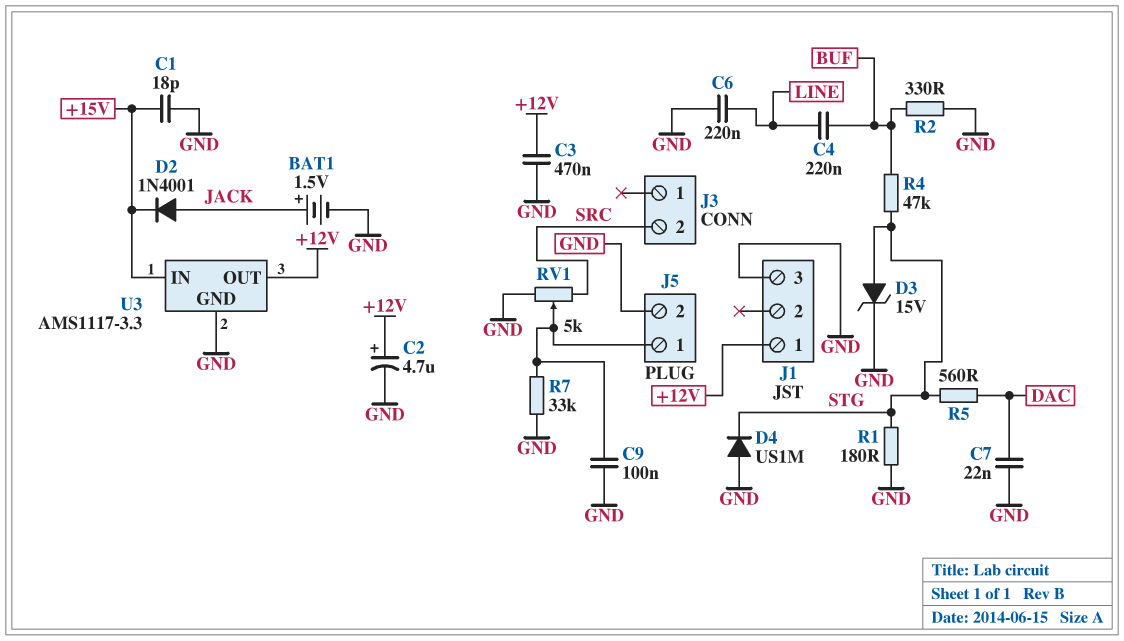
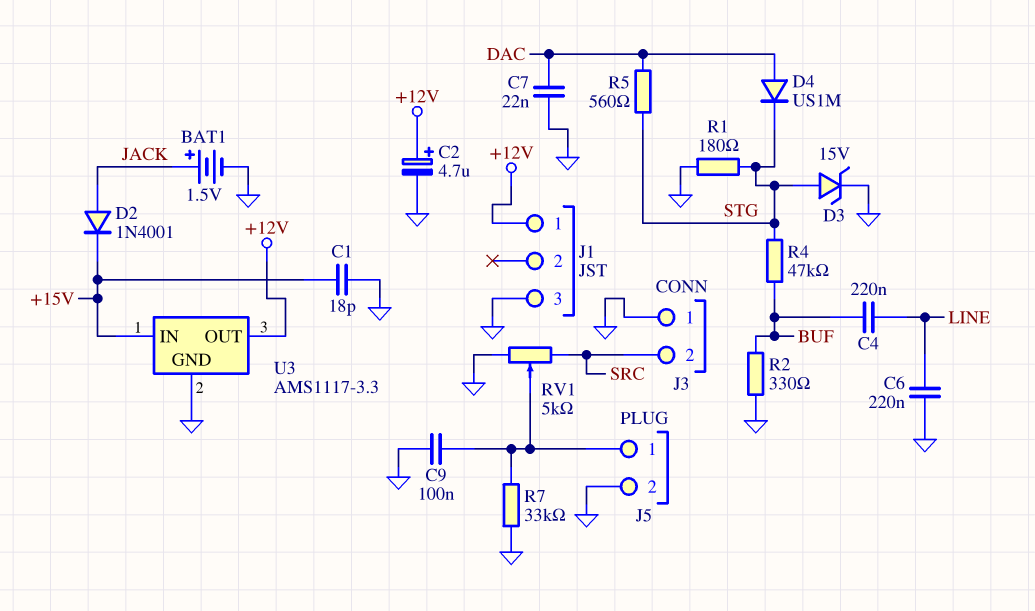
C3: 470nF (+12V, GND) -> none
D4: diode US1M (A GND, K STG) -> diode US1M (A DAC, K STG)
J3 pin 1: none -> GND

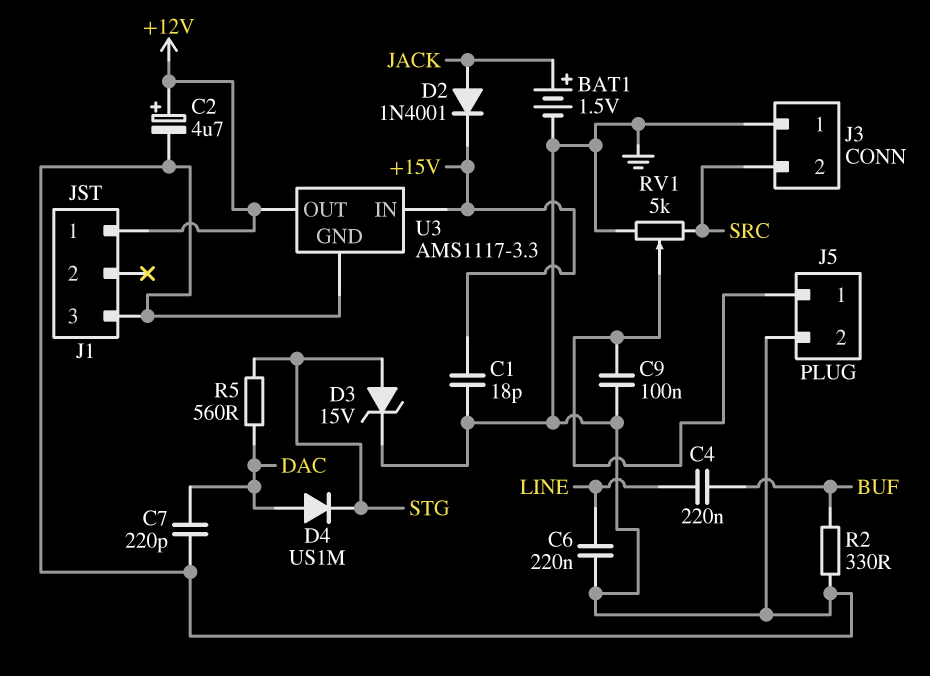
C7: 22nF (DAC, GND) -> 220pF (DAC, GND)
R1: 180 (GND, STG) -> none
R4: 47k (BUF, STG) -> none
R7: 33k (GND, J5/1) -> none

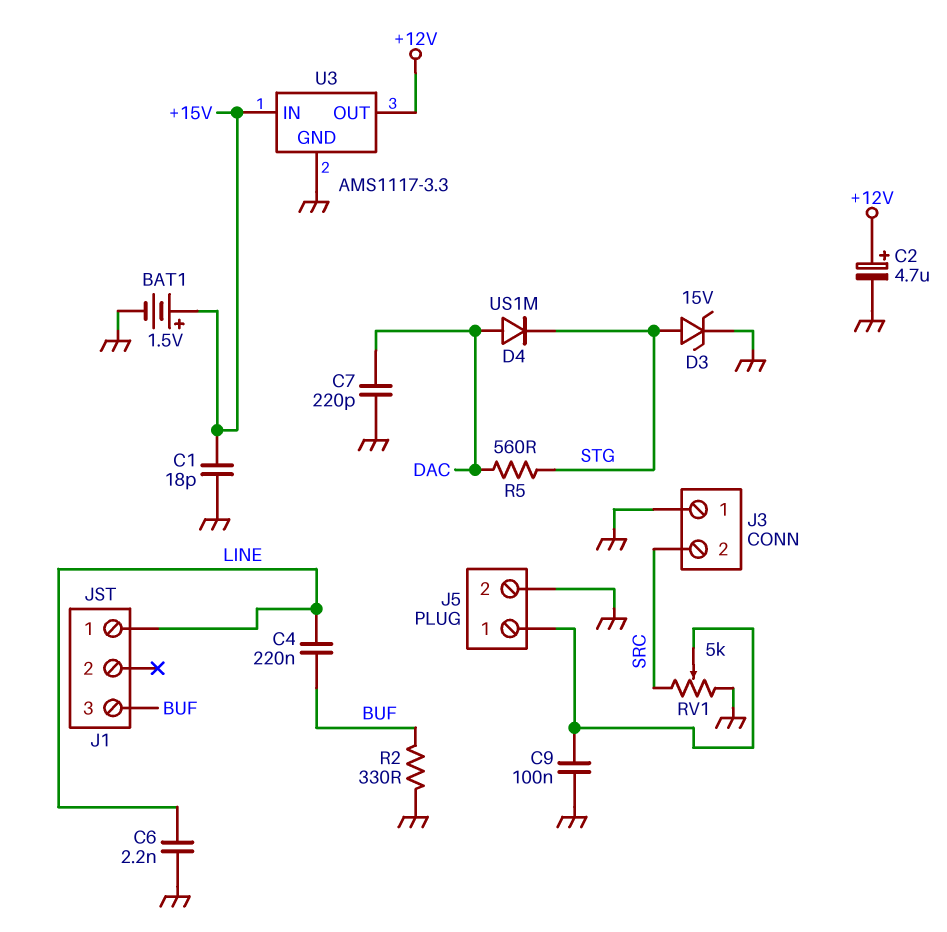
BAT1: 1.5V (plus JACK, minus GND) -> 1.5V (plus +15V, minus GND)
C6: 220nF (GND, LINE) -> 2.2nF (GND, LINE)
D2: diode 1N4001 (A JACK, K +15V) -> none
J1 pin 1: +12V -> LINE
J1 pin 3: GND -> BUF

